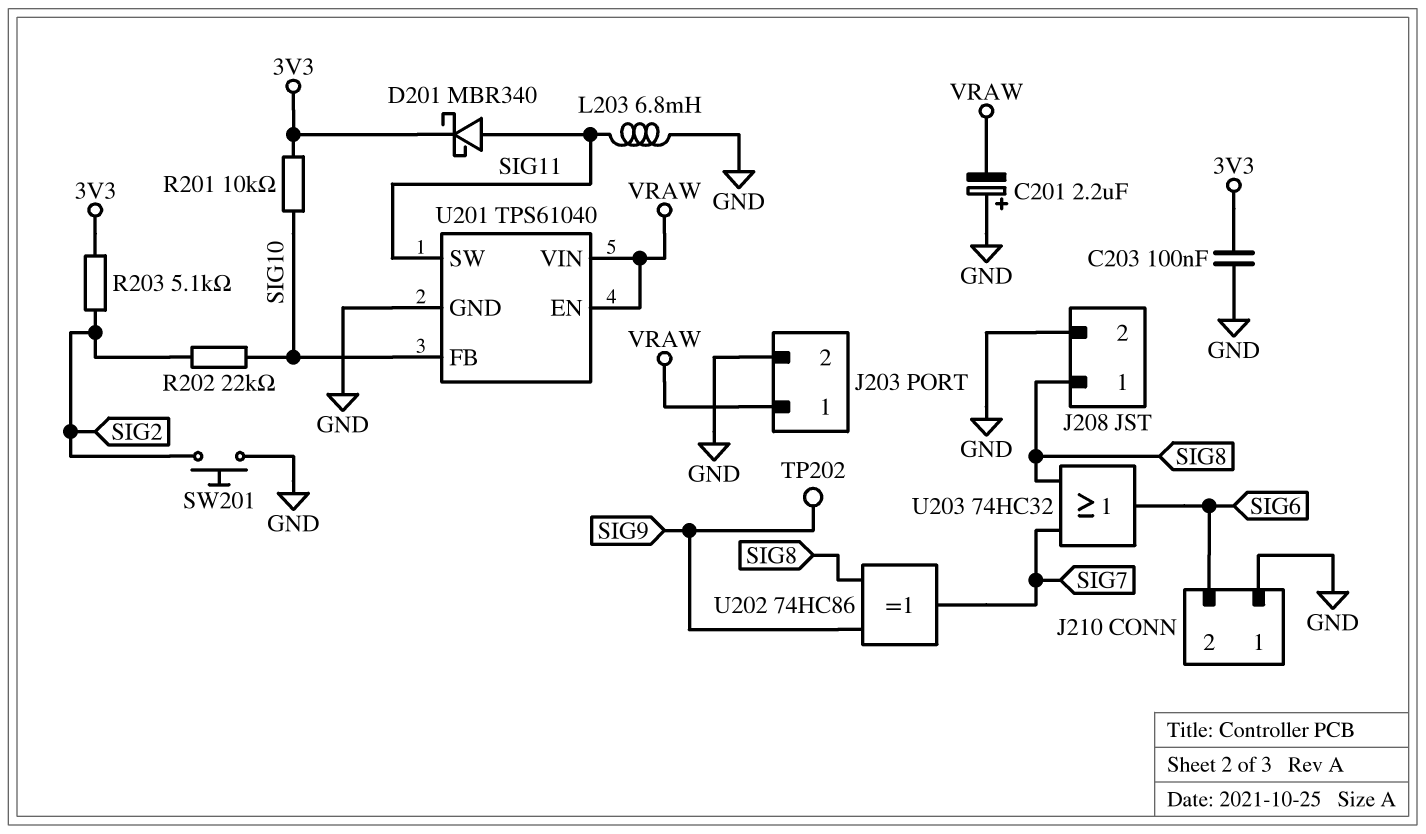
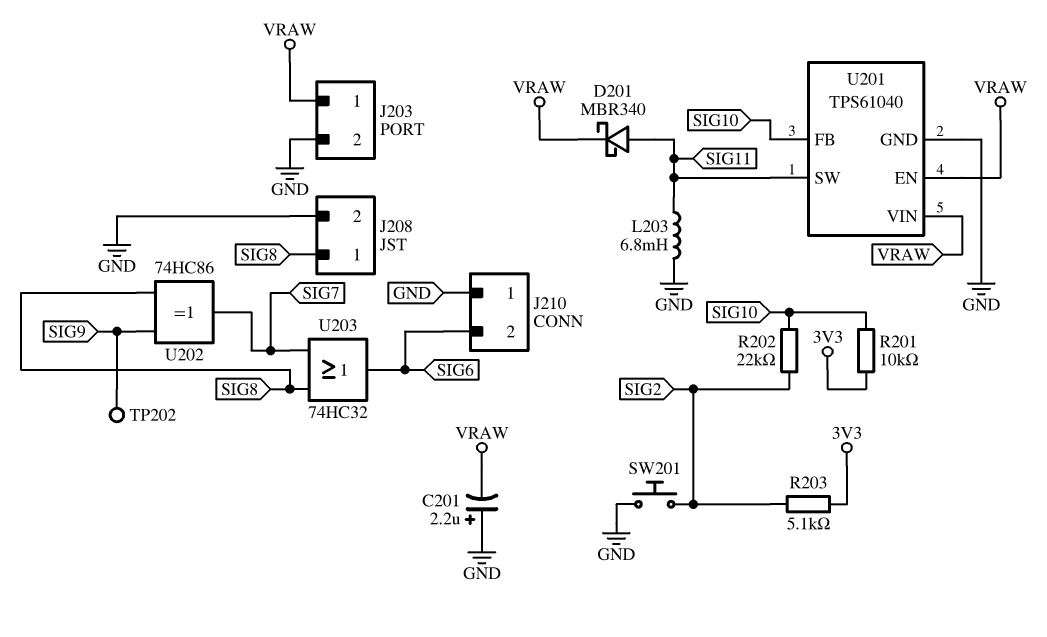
C203: 100nF (3V3, GND) -> none
D201: schottky MBR340 (A SIG11, K 3V3) -> schottky MBR340 (A SIG11, K VRAW)

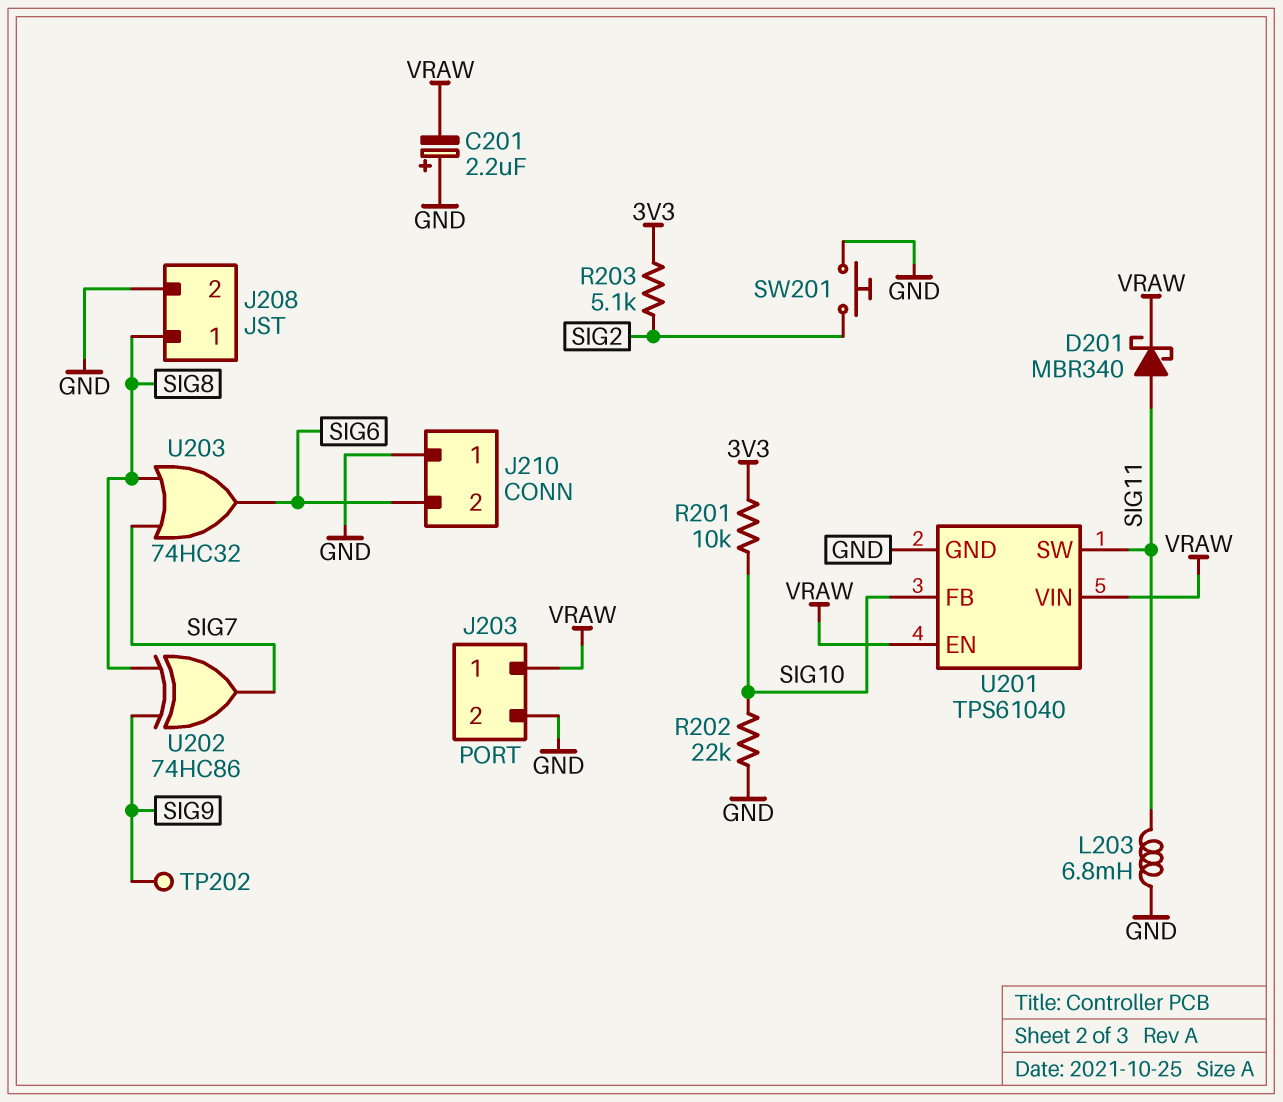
R202: 22k (SIG2, SIG10) -> 22k (GND, SIG10)

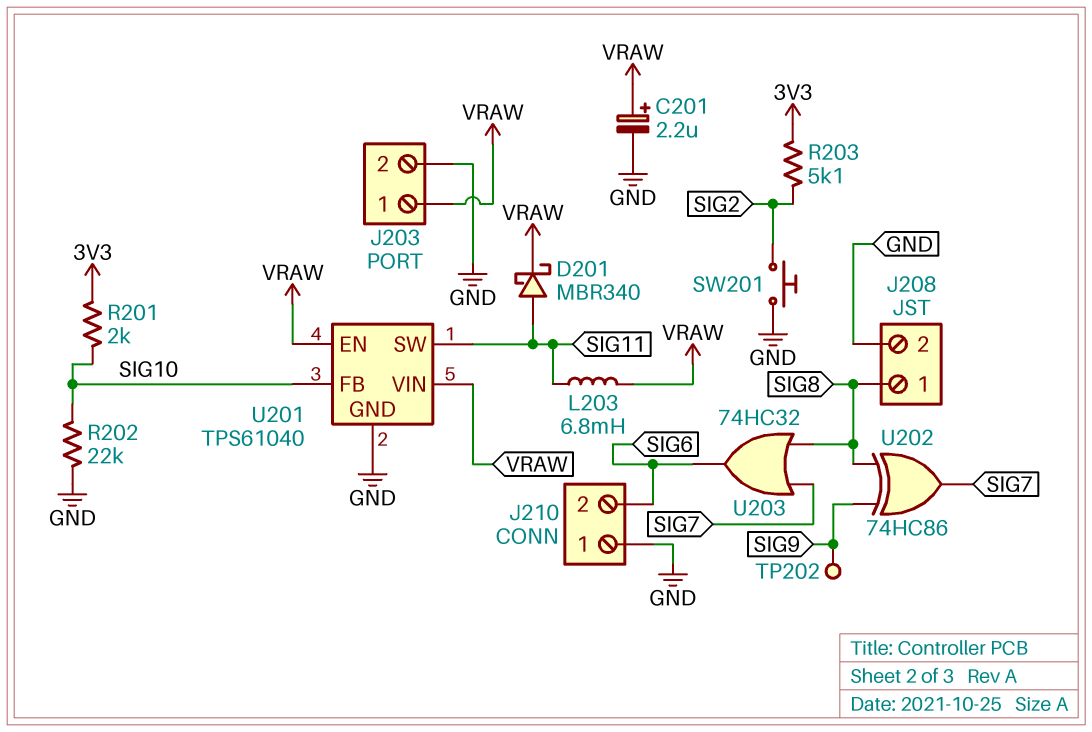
C201: 2.2uF (plus GND, minus VRAW) -> 2.2uF (plus VRAW, minus GND)
L203: 6.8mH (GND, SIG11) -> 6.8mH (SIG11, VRAW)
R201: 10k (3V3, SIG10) -> 2k (3V3, SIG10)

